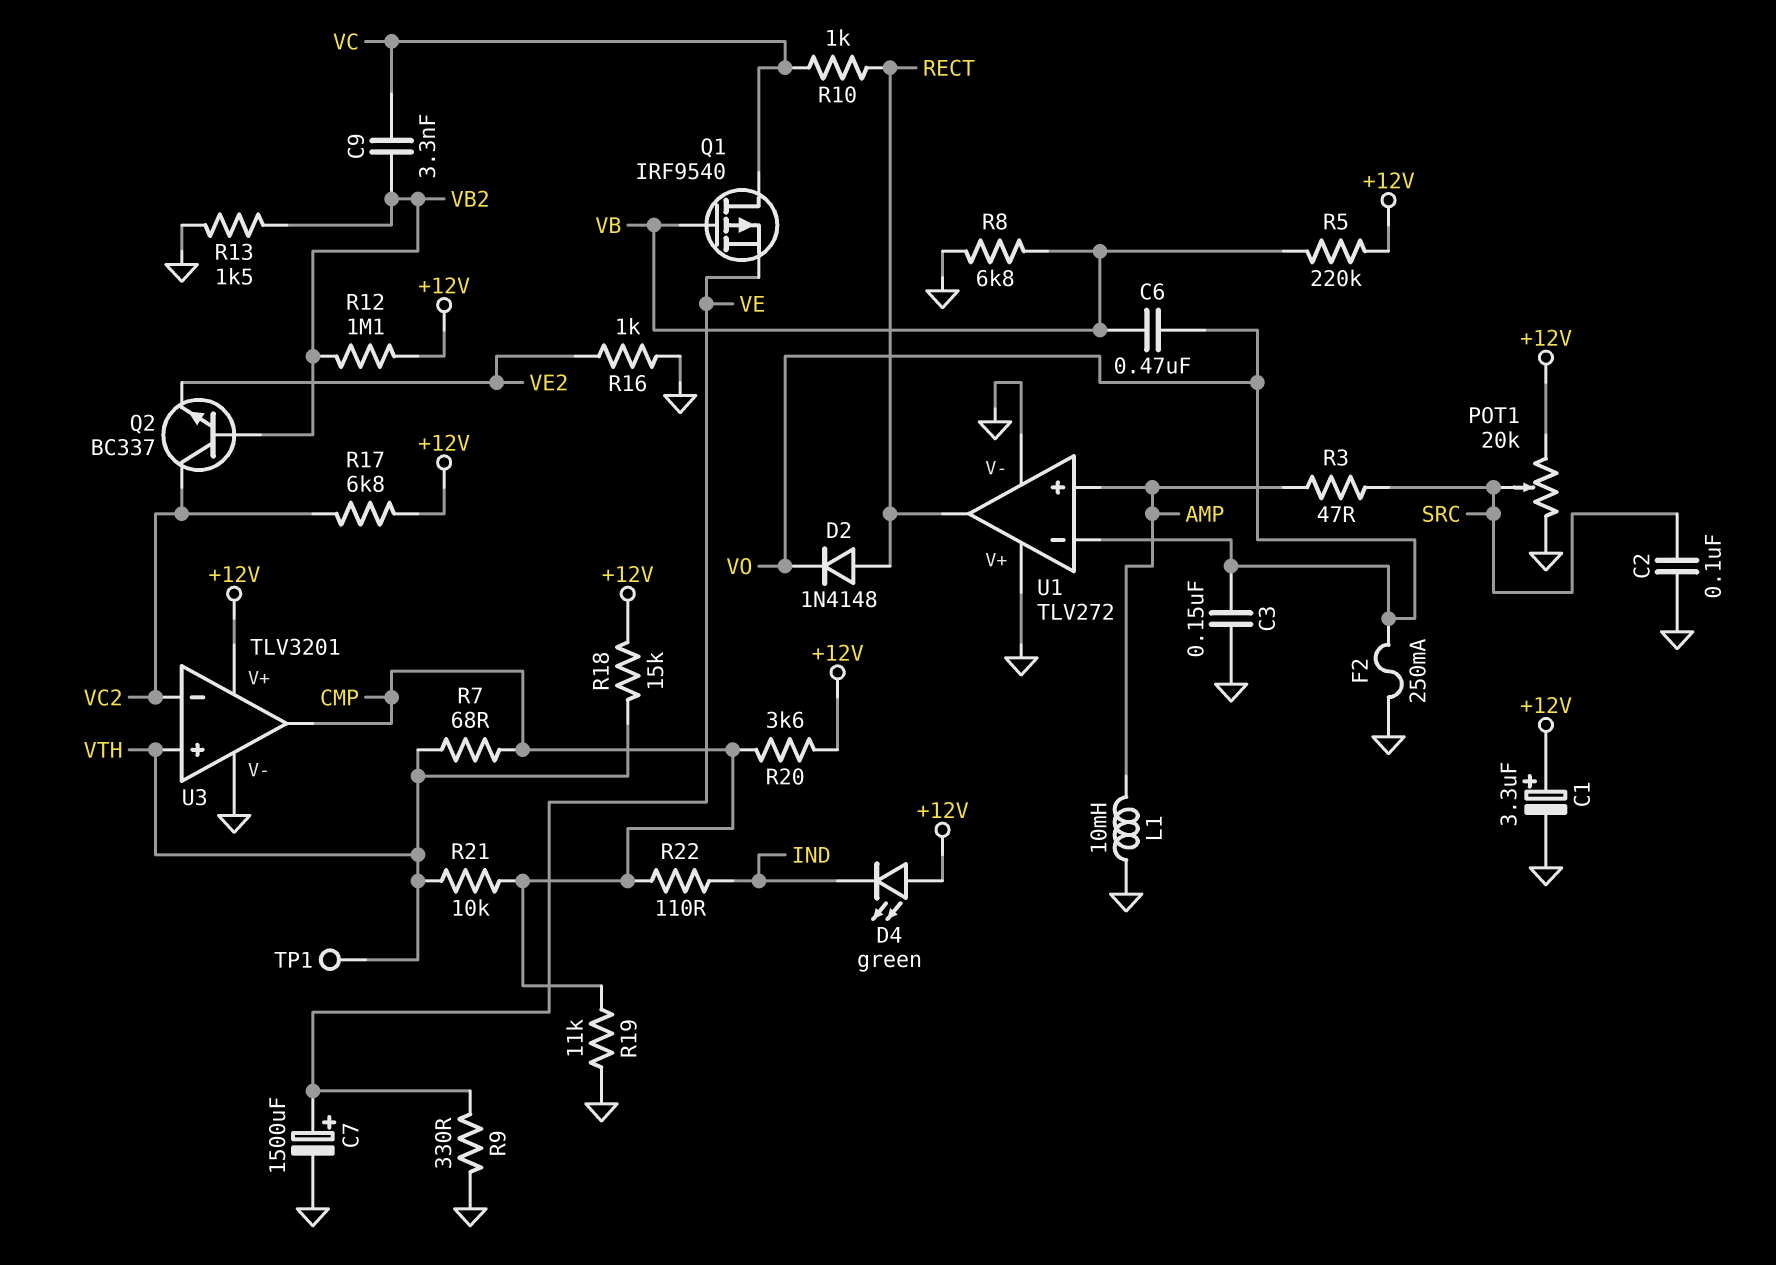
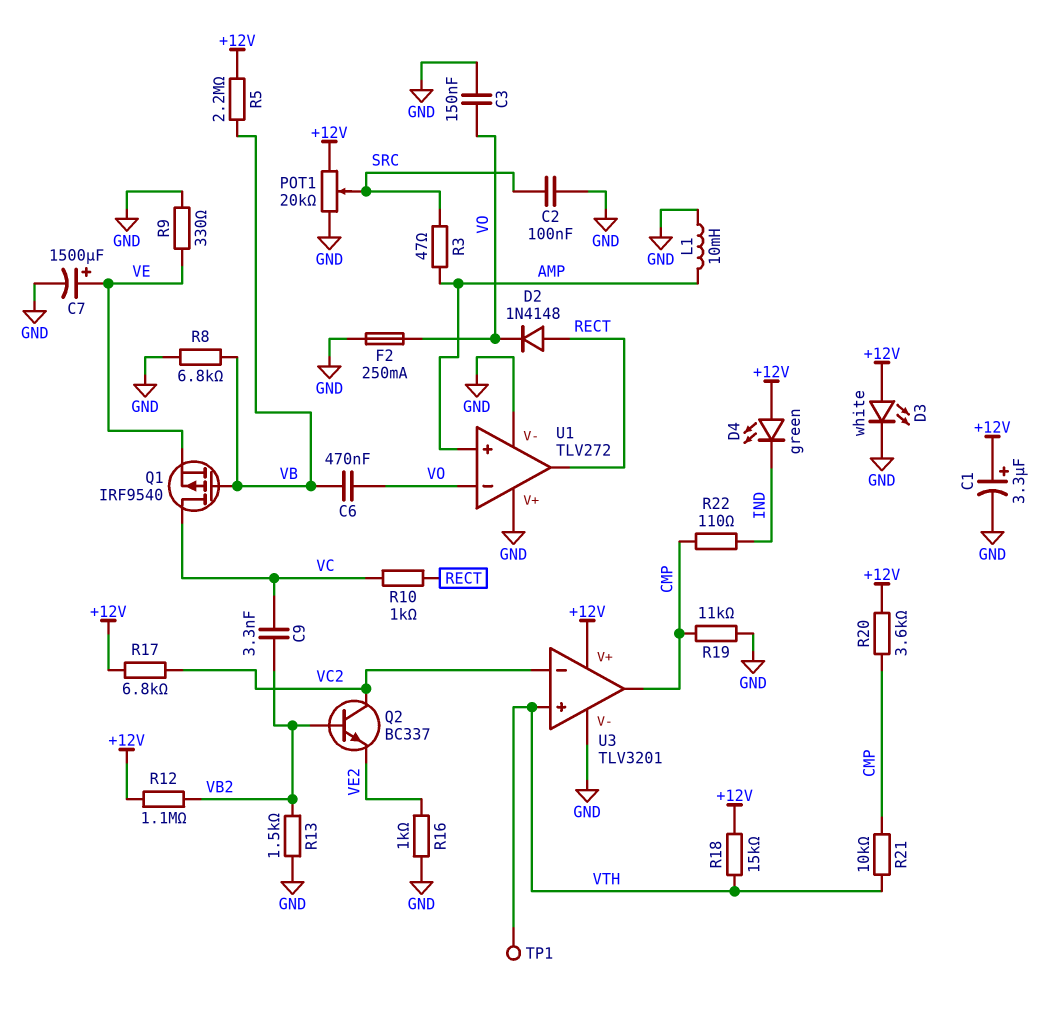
D3: none -> LED white (A +12V, K GND)
R5: 220k (+12V, VB) -> 2.2M (+12V, VB)
R7: 68 (CMP, VTH) -> none

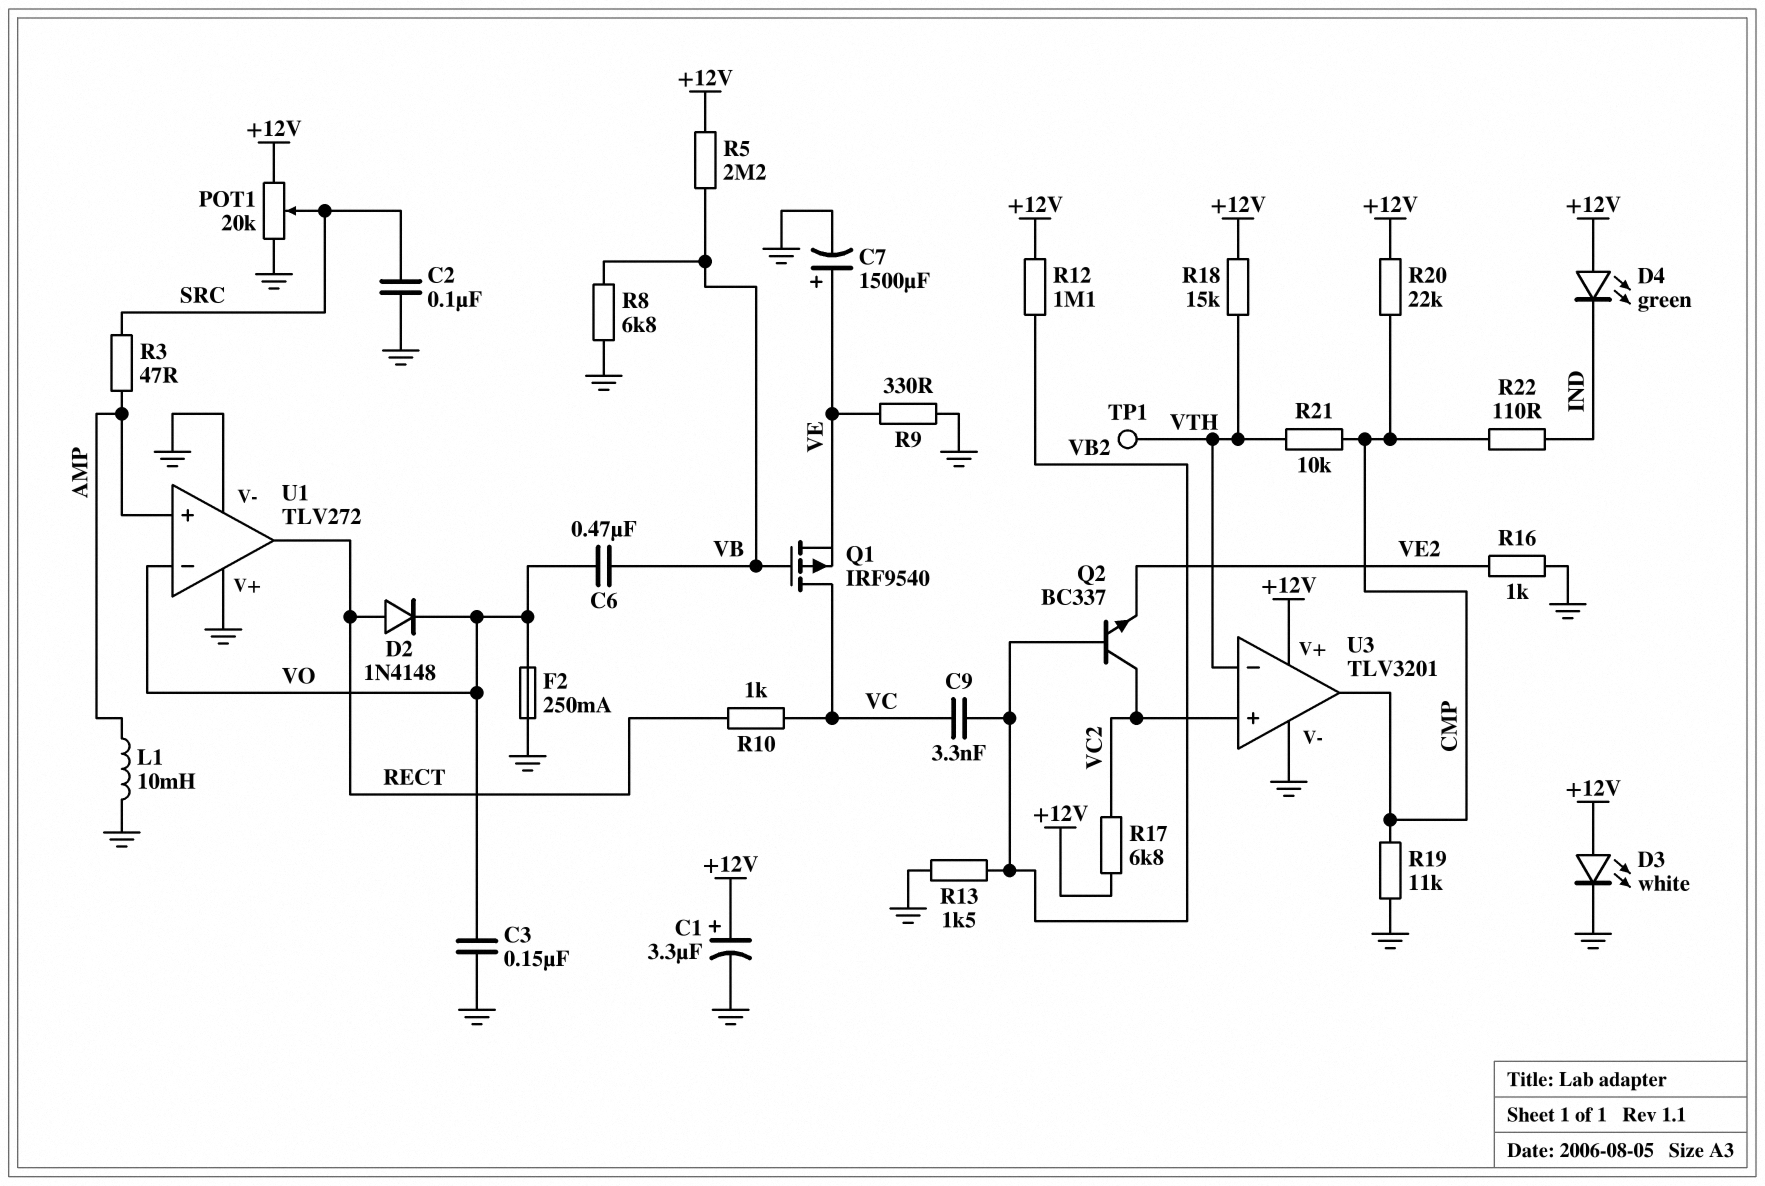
R20: 3.6k (+12V, CMP) -> 22k (+12V, CMP)
U3 pin in+: VTH -> VC2
U3 pin in-: VC2 -> VTH

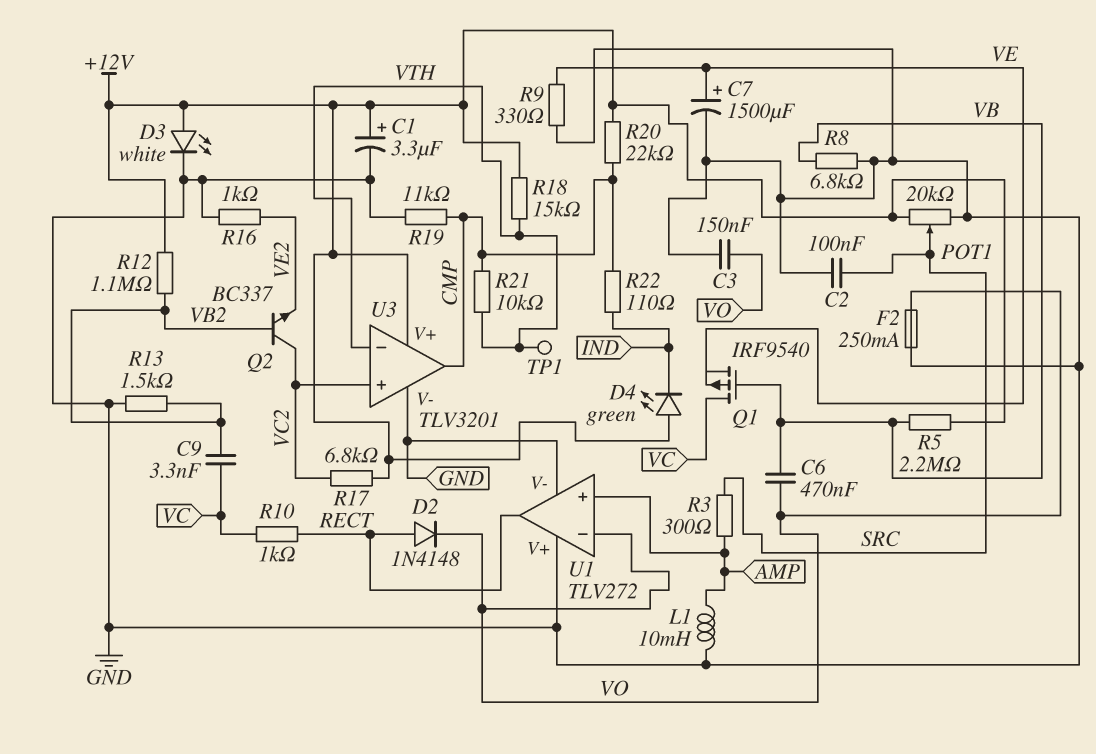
R3: 47 (AMP, SRC) -> 300 (AMP, SRC)

